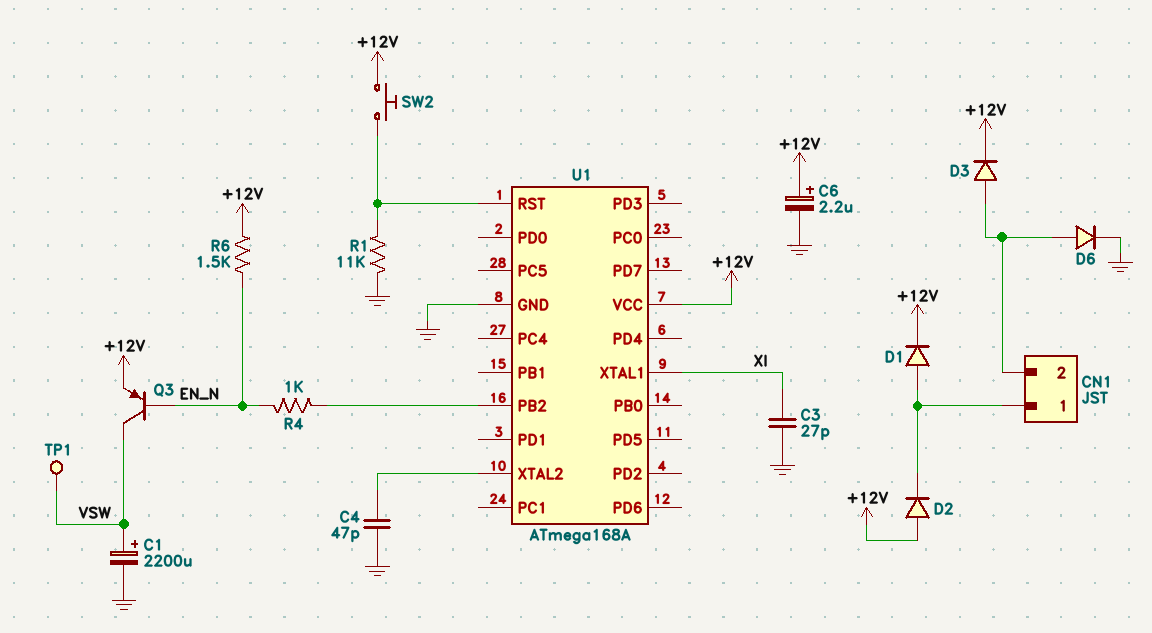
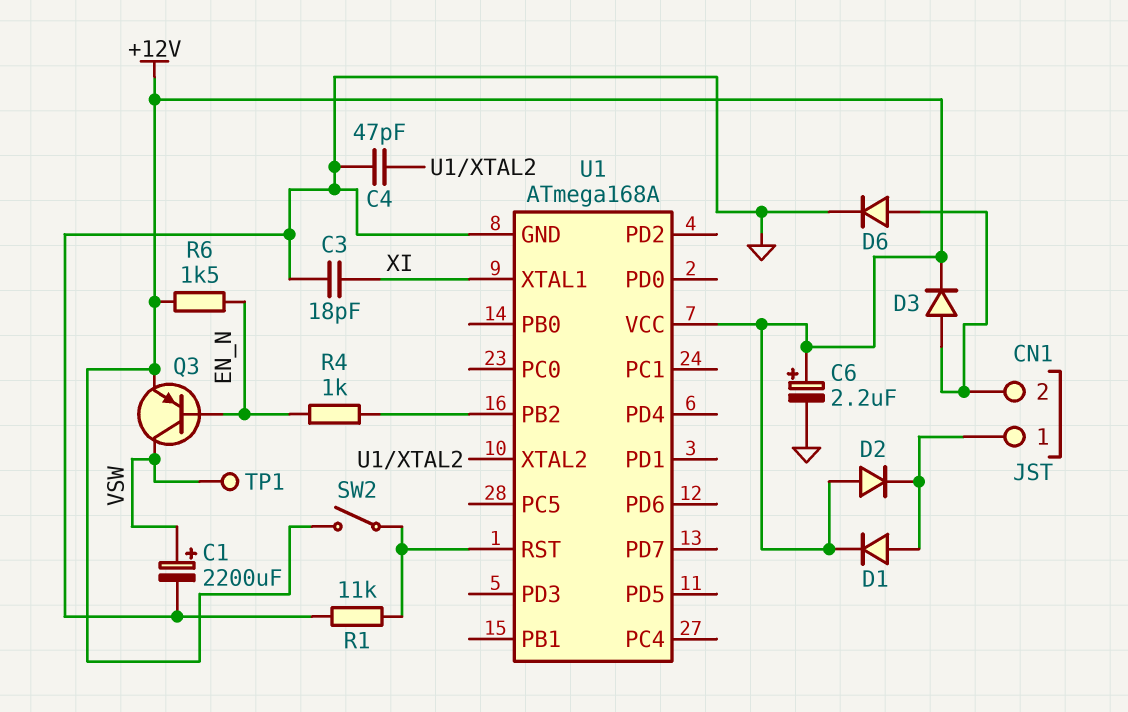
C3: 27pF (GND, XI) -> 18pF (GND, XI)
SW2: button (+12V, U1/RST) -> switch (+12V, U1/RST)

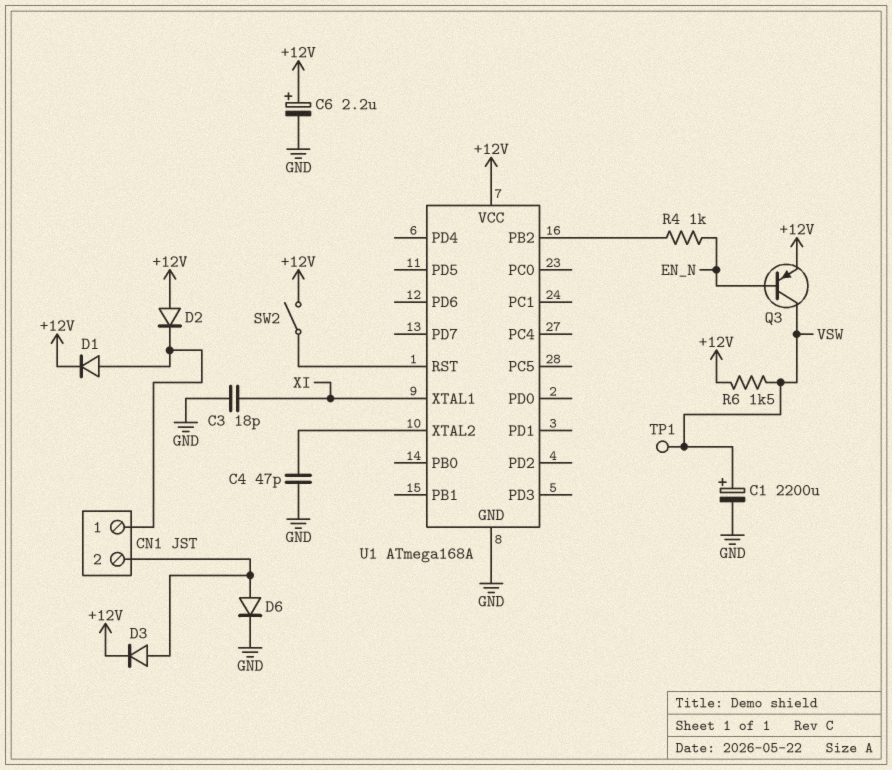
R1: 11k (GND, U1/RST) -> none
R6: 1.5k (+12V, EN_N) -> 1.5k (+12V, VSW)

